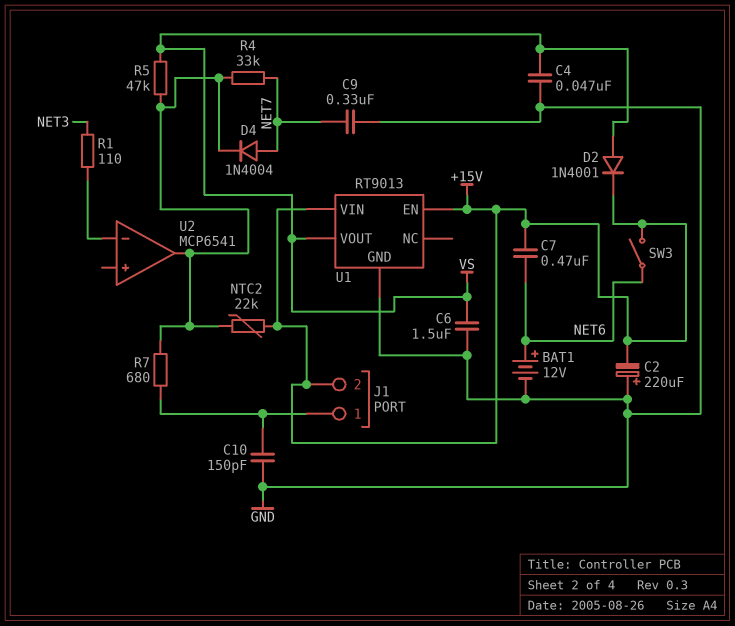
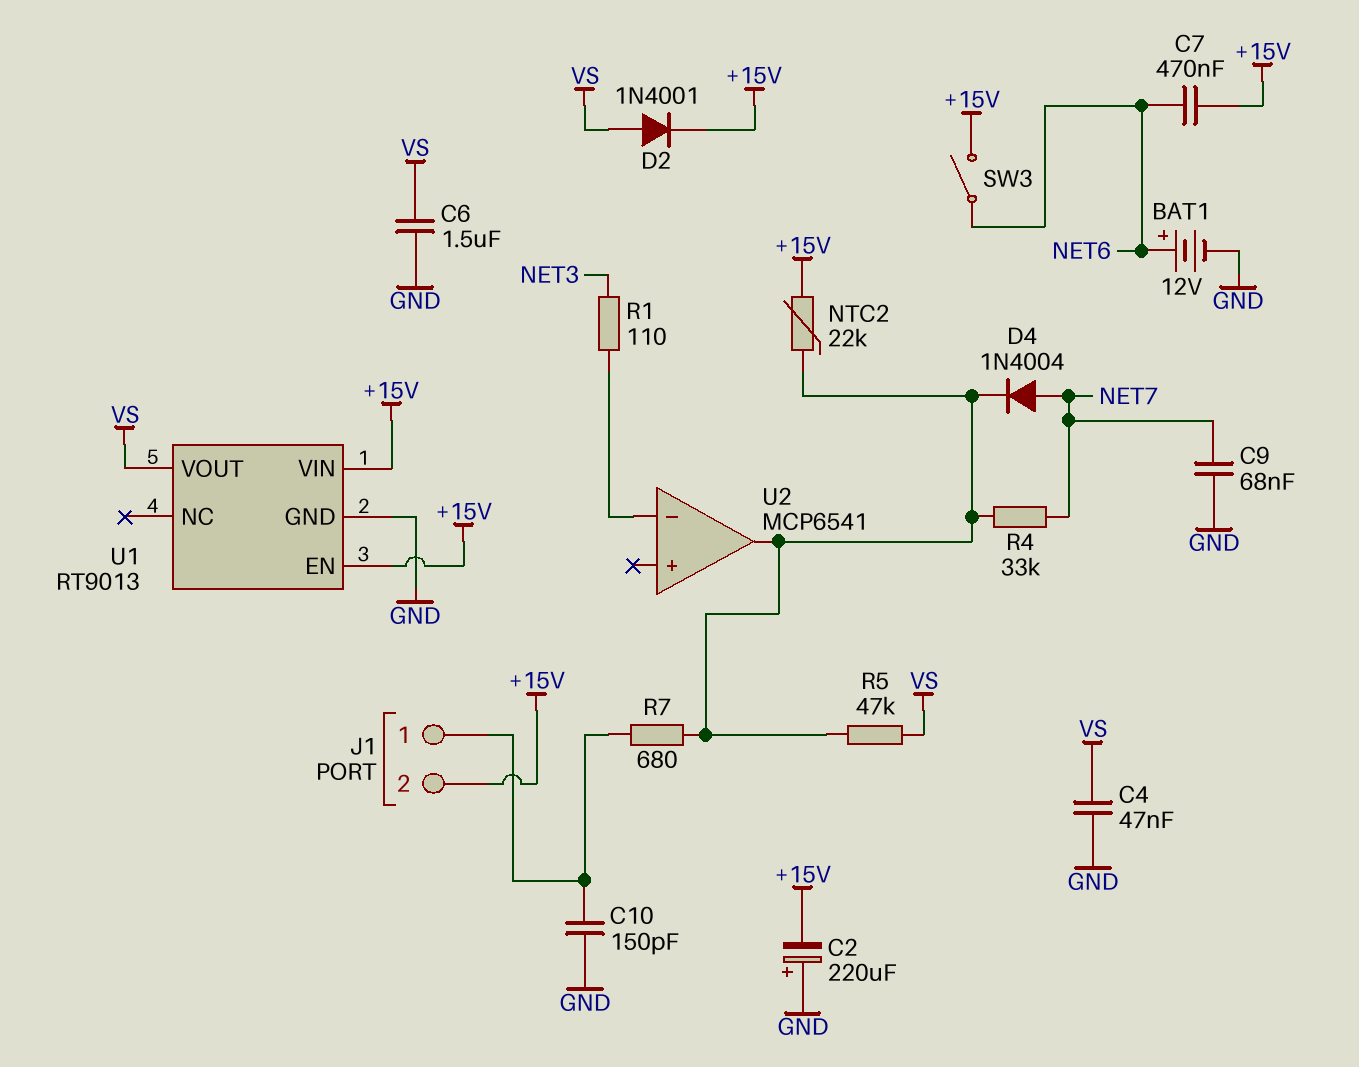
C9: 330nF (GND, NET7) -> 68nF (GND, NET7)

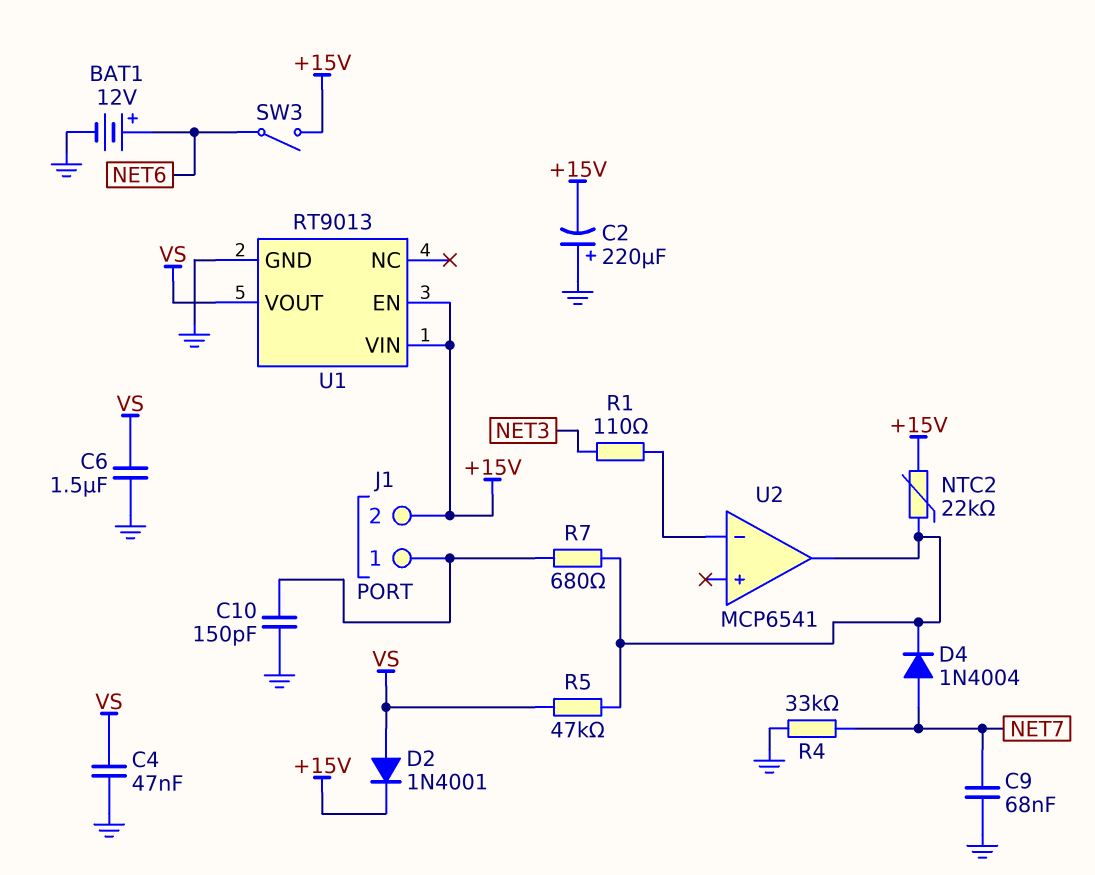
C7: 470nF (+15V, NET6) -> none
R4: 33k (NET7, U2/out) -> 33k (GND, NET7)

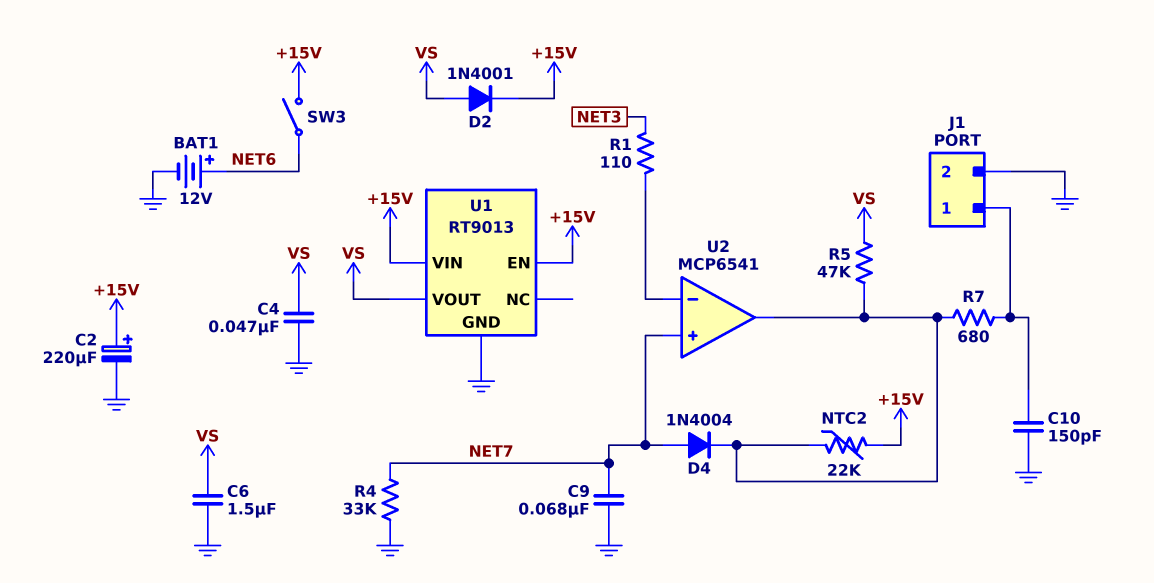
C2: 220uF (plus GND, minus +15V) -> 220uF (plus +15V, minus GND)
J1 pin 2: +15V -> GND
U2 pin in+: none -> NET7

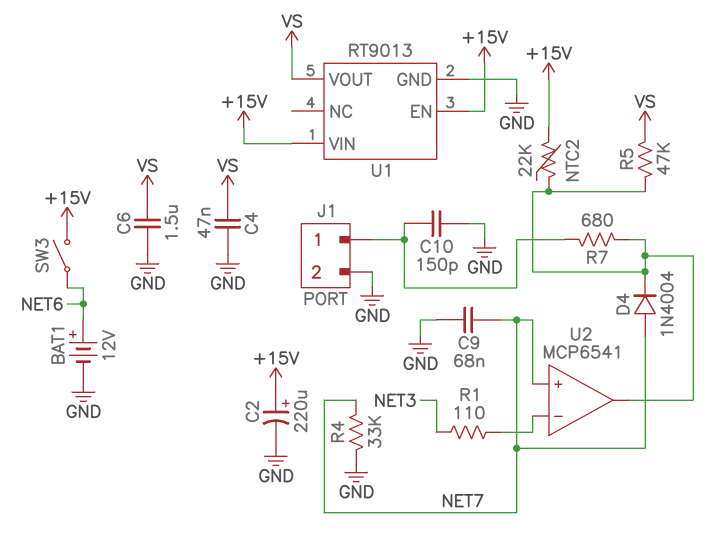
D2: diode 1N4001 (A VS, K +15V) -> none

